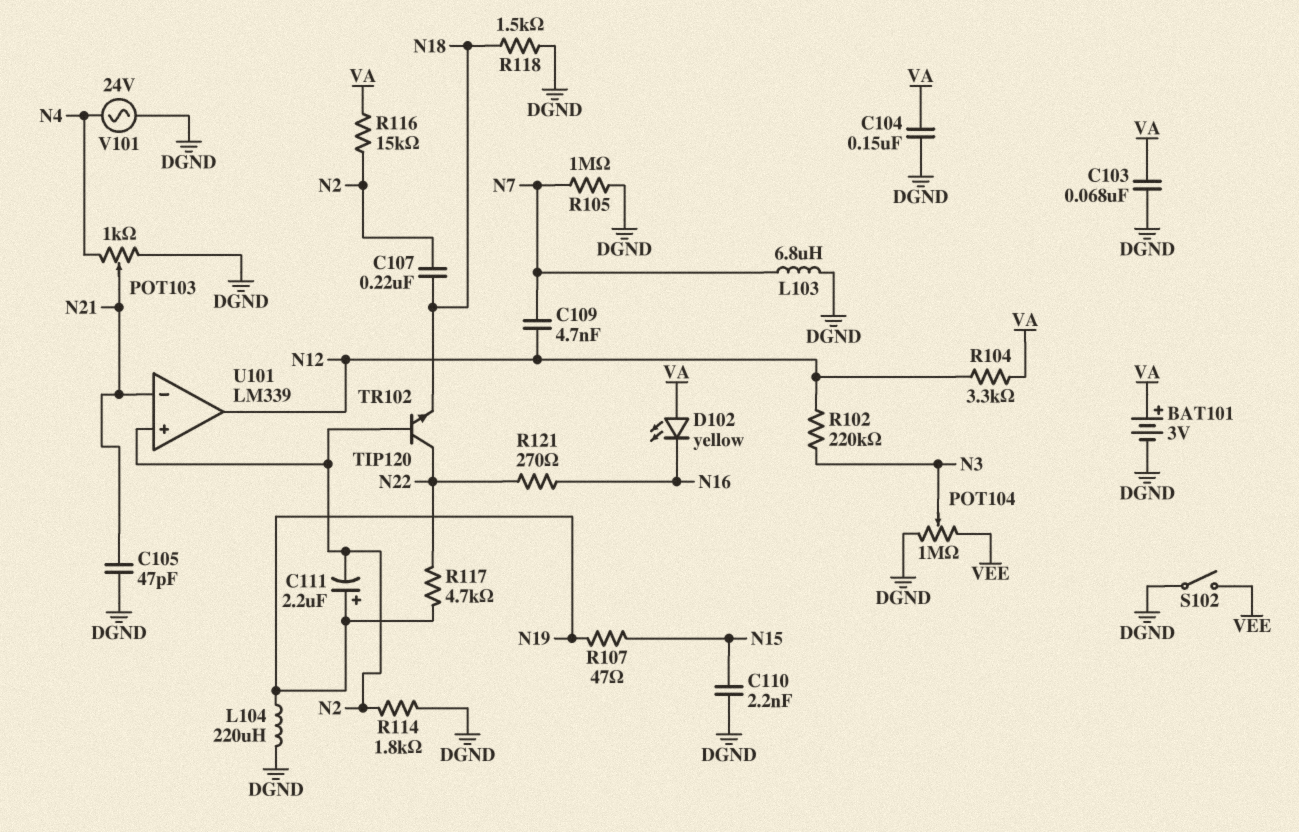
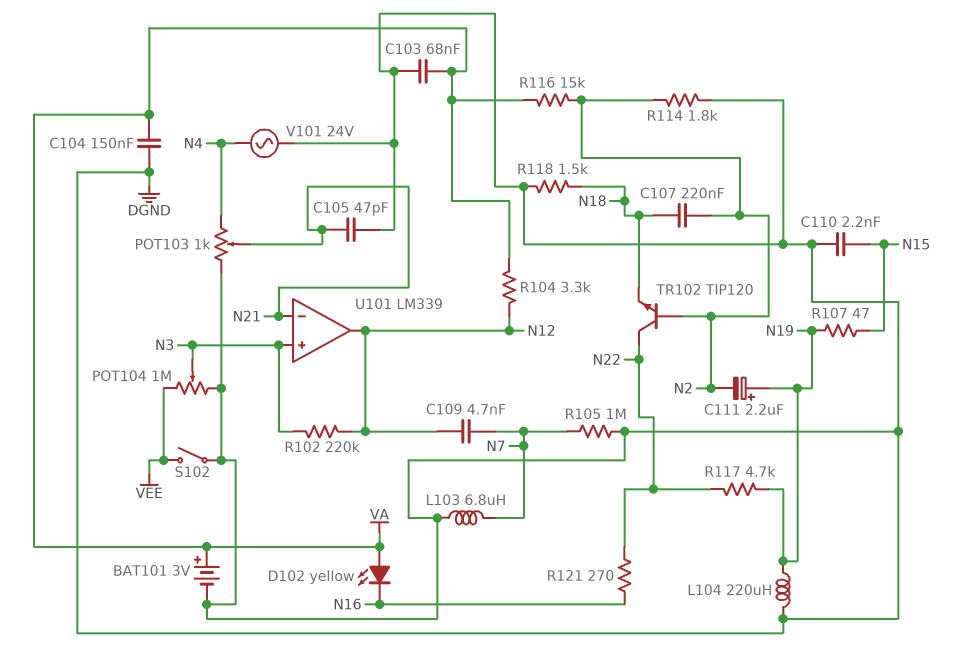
U101 pin in+: N2 -> N3

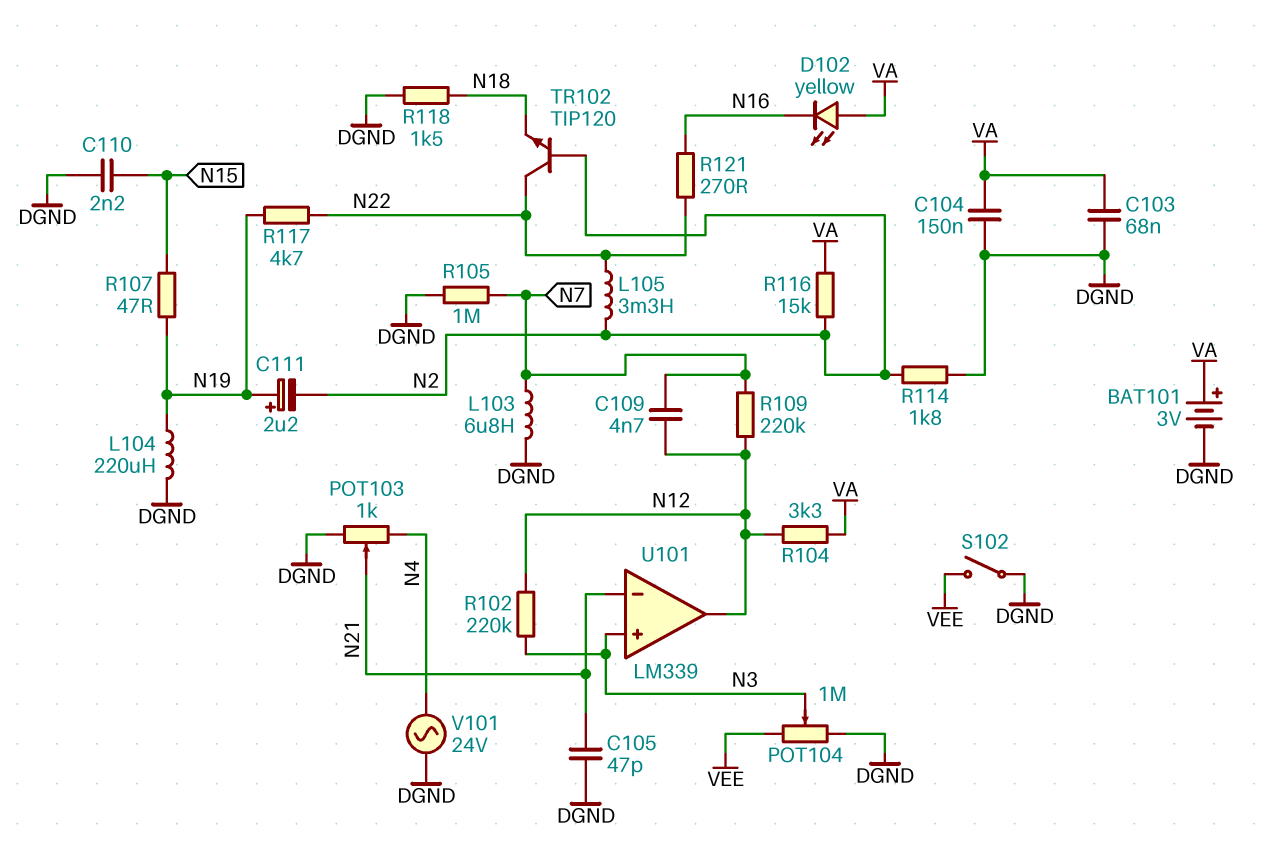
C107: 220nF (N2, N18) -> none
L105: none -> 3.3mH (N2, N22)
R109: none -> 220k (N7, N12)

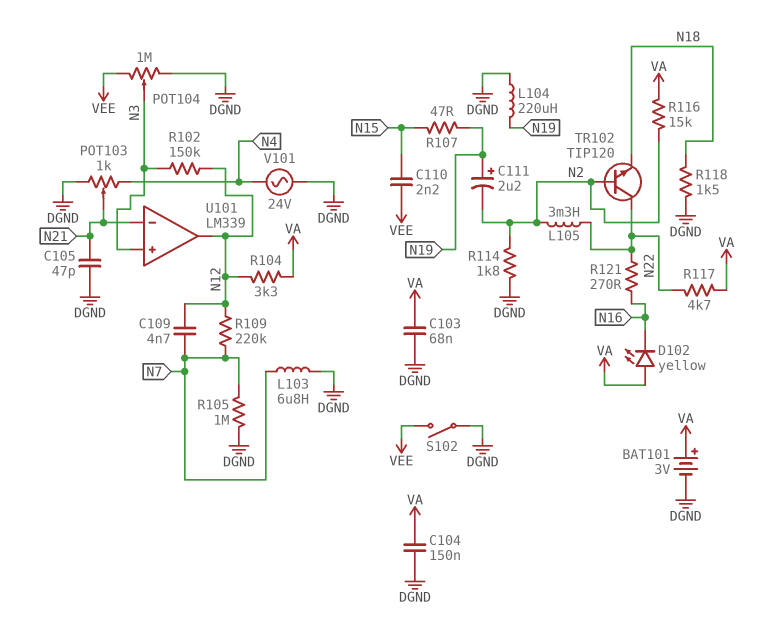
C110: 2.2nF (DGND, N15) -> 2.2nF (N15, VEE)
R102: 220k (N3, N12) -> 150k (N3, N12)
R117: 4.7k (N19, N22) -> 4.7k (N22, VA)

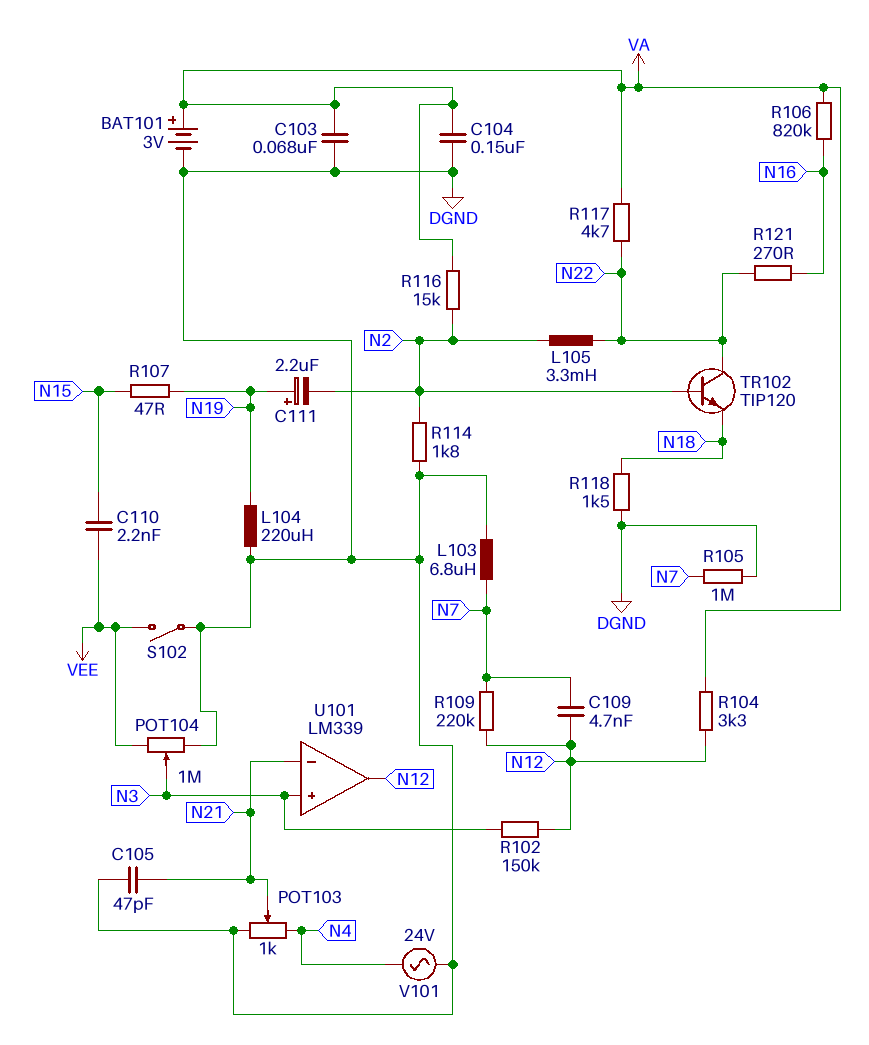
D102: LED yellow (A VA, K N16) -> none
R106: none -> 820k (N16, VA)

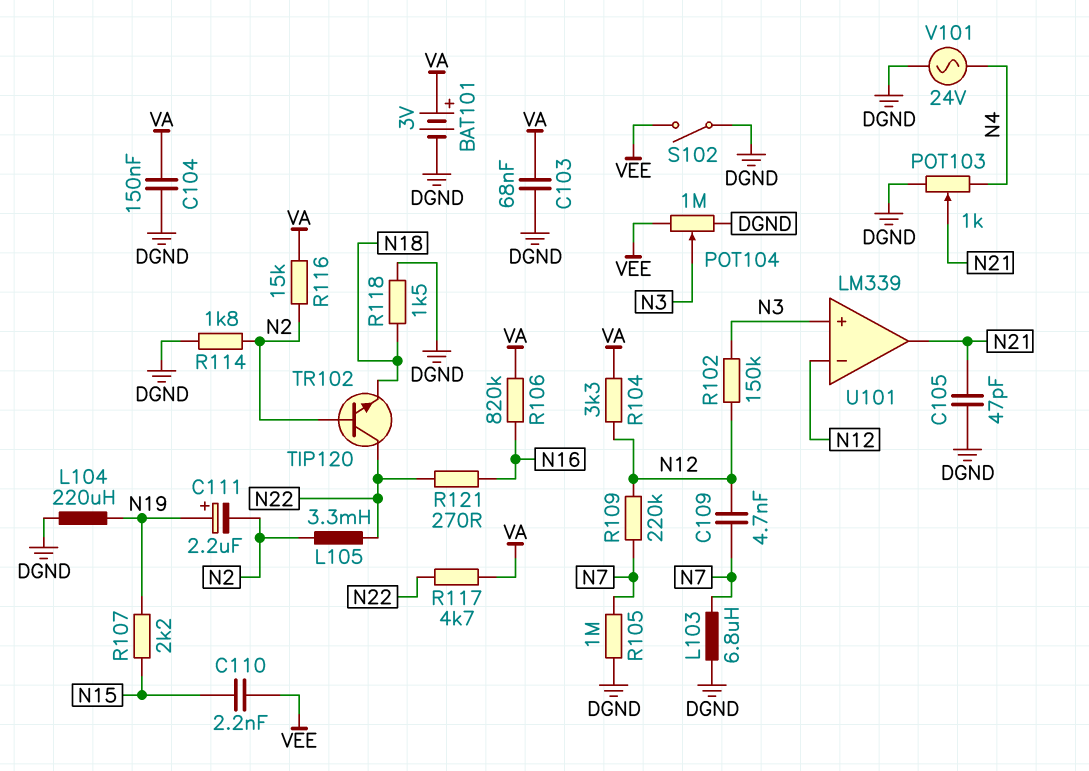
R107: 47 (N15, N19) -> 2.2k (N15, N19)
U101 pin in-: N21 -> N12
U101 pin out: N12 -> N21

